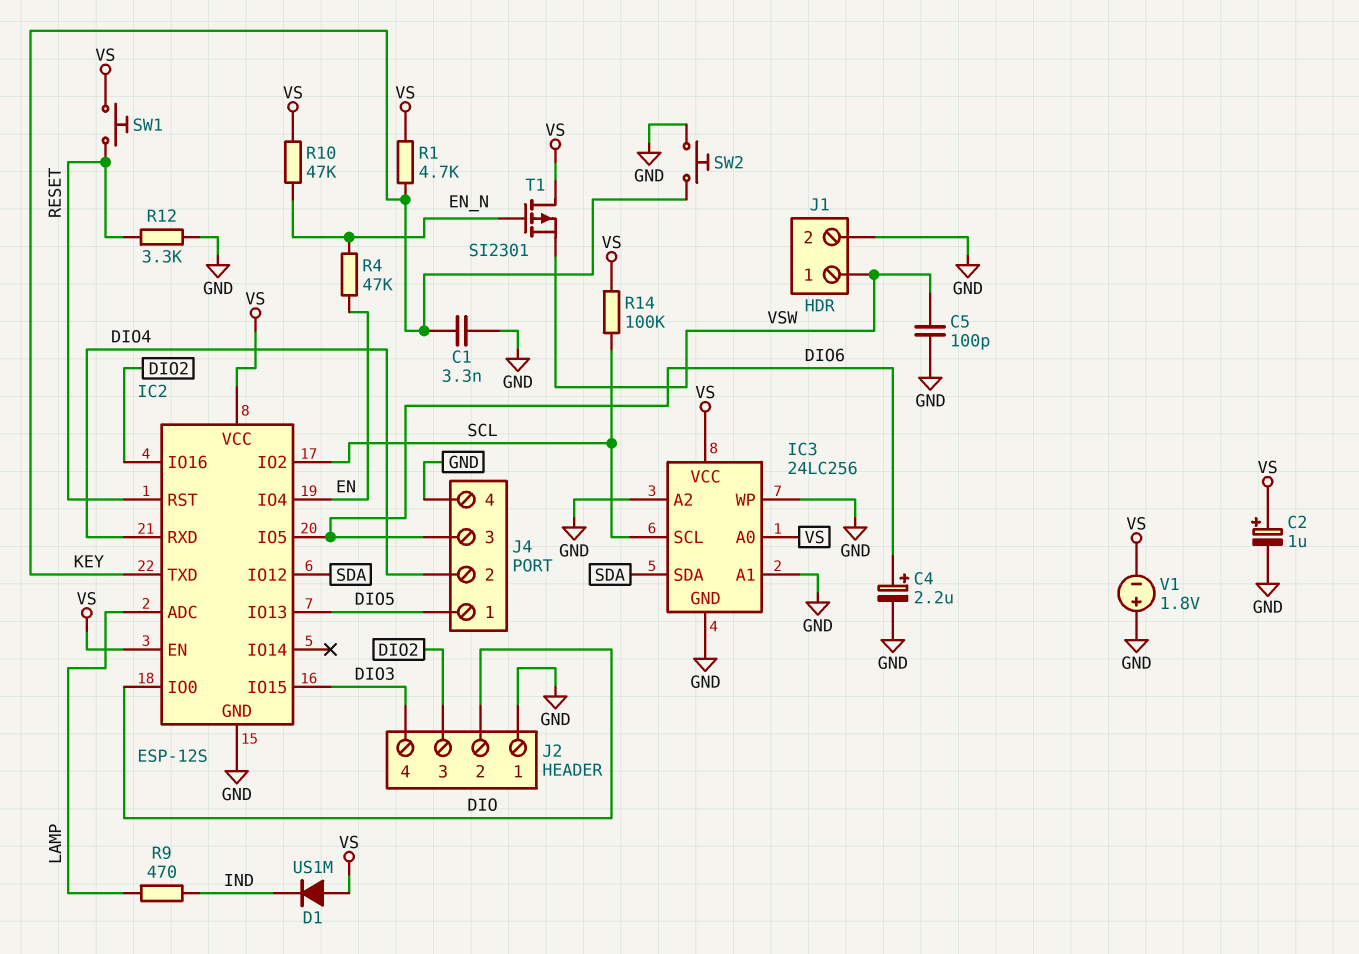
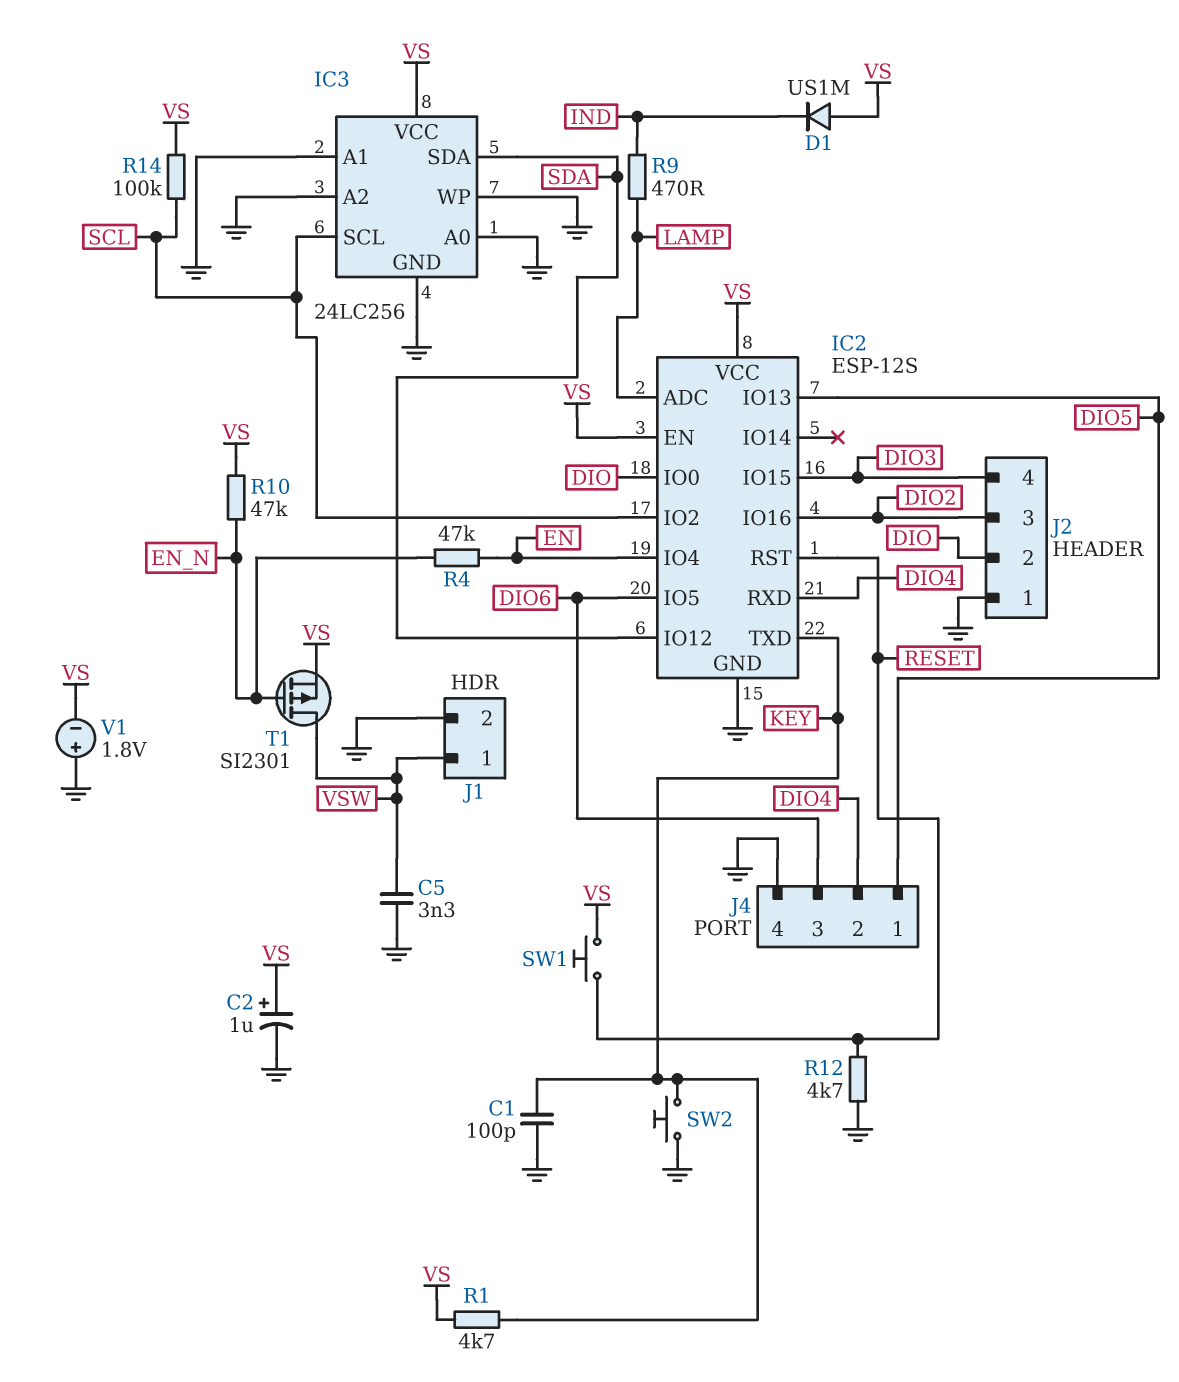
C1: 3.3nF (GND, KEY) -> 100pF (GND, KEY)
C4: 2.2uF (plus DIO6, minus GND) -> none
C5: 100pF (GND, VSW) -> 3.3nF (GND, VSW)
IC3 pin A0: VS -> GND
R12: 3.3k (GND, RESET) -> 4.7k (GND, RESET)
T1: PMOS SI2301 (G EN_N, D VS, S VSW) -> PMOS SI2301 (G EN_N, D VSW, S VS)

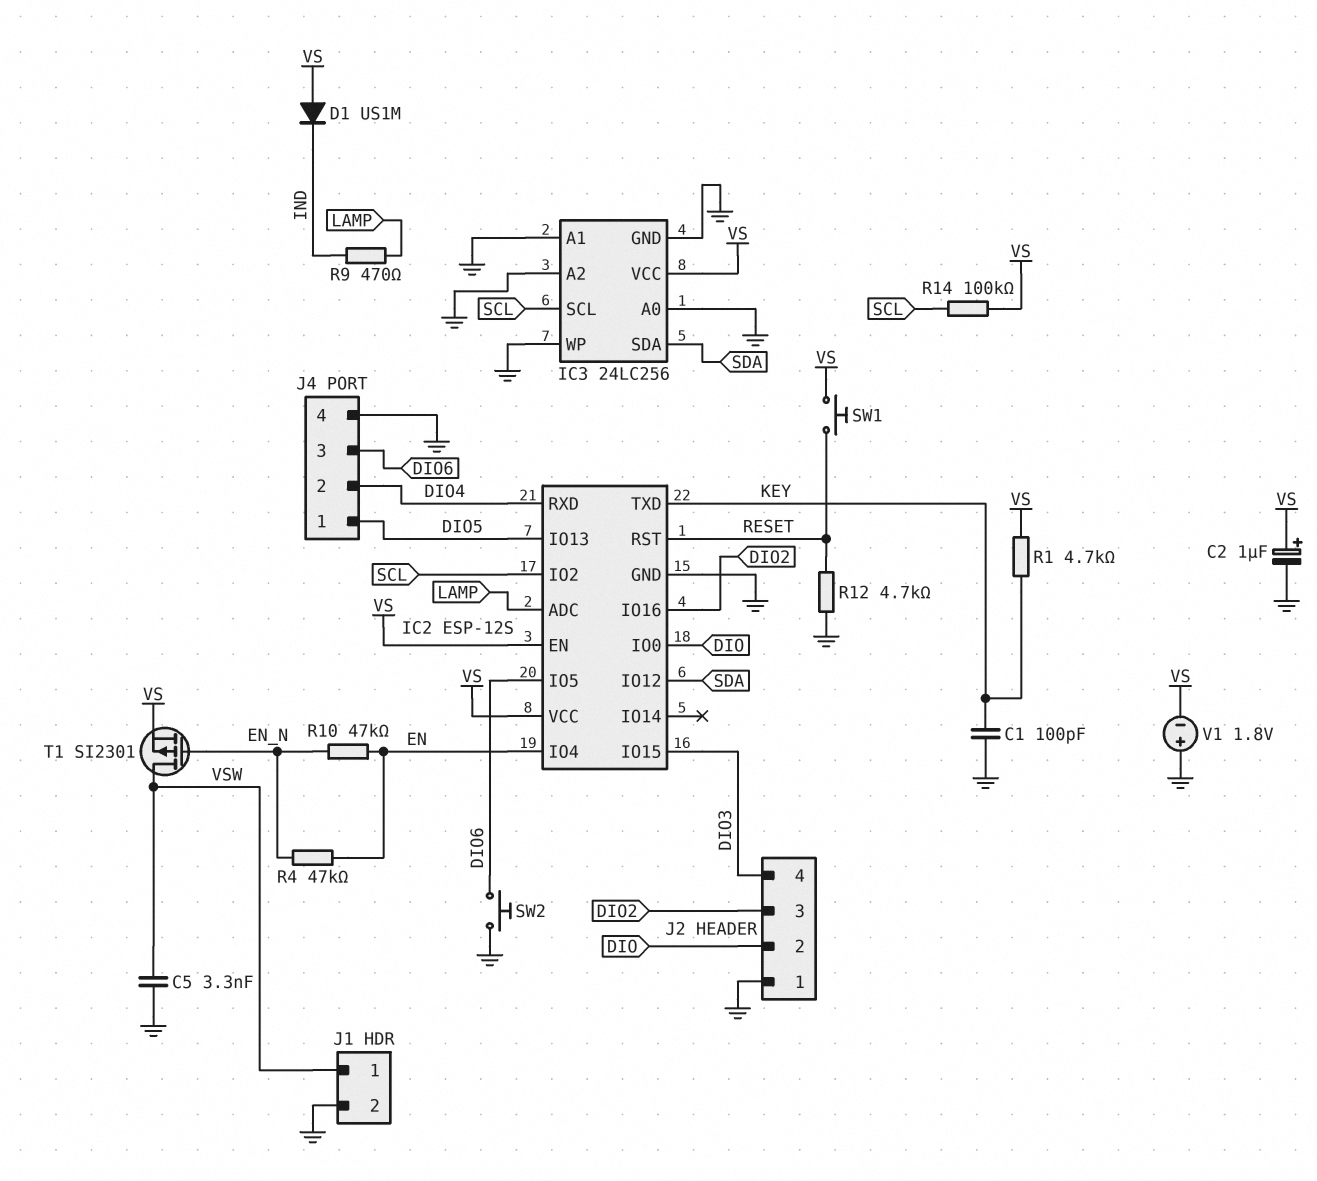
R10: 47k (EN_N, VS) -> 47k (EN, EN_N)
SW2: button (GND, KEY) -> button (DIO6, GND)

